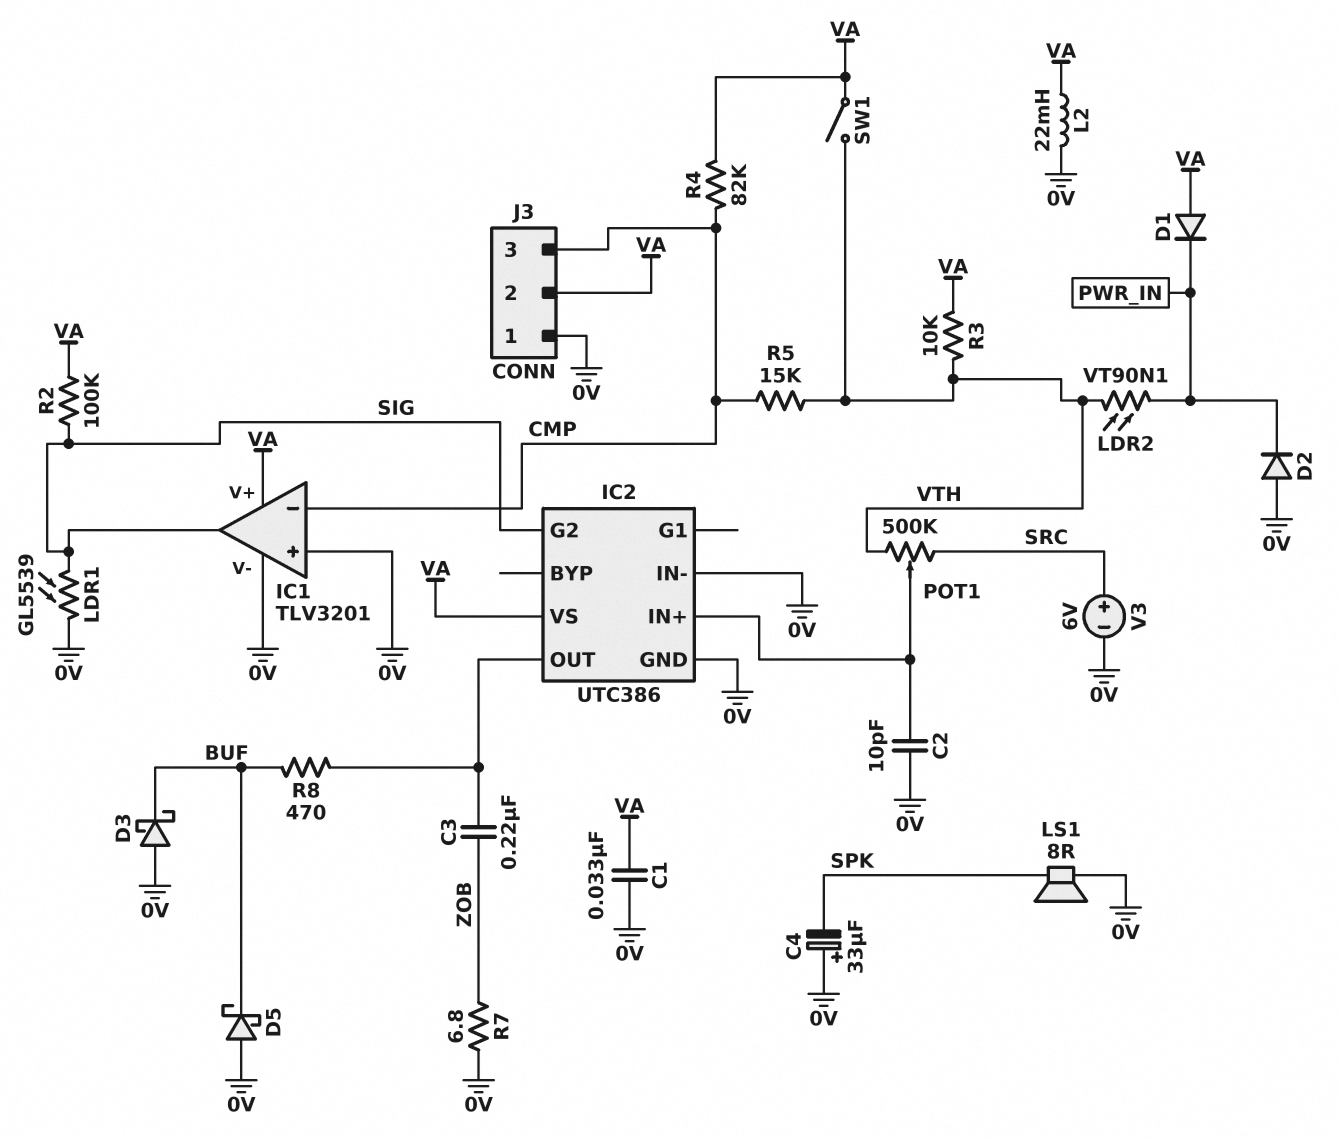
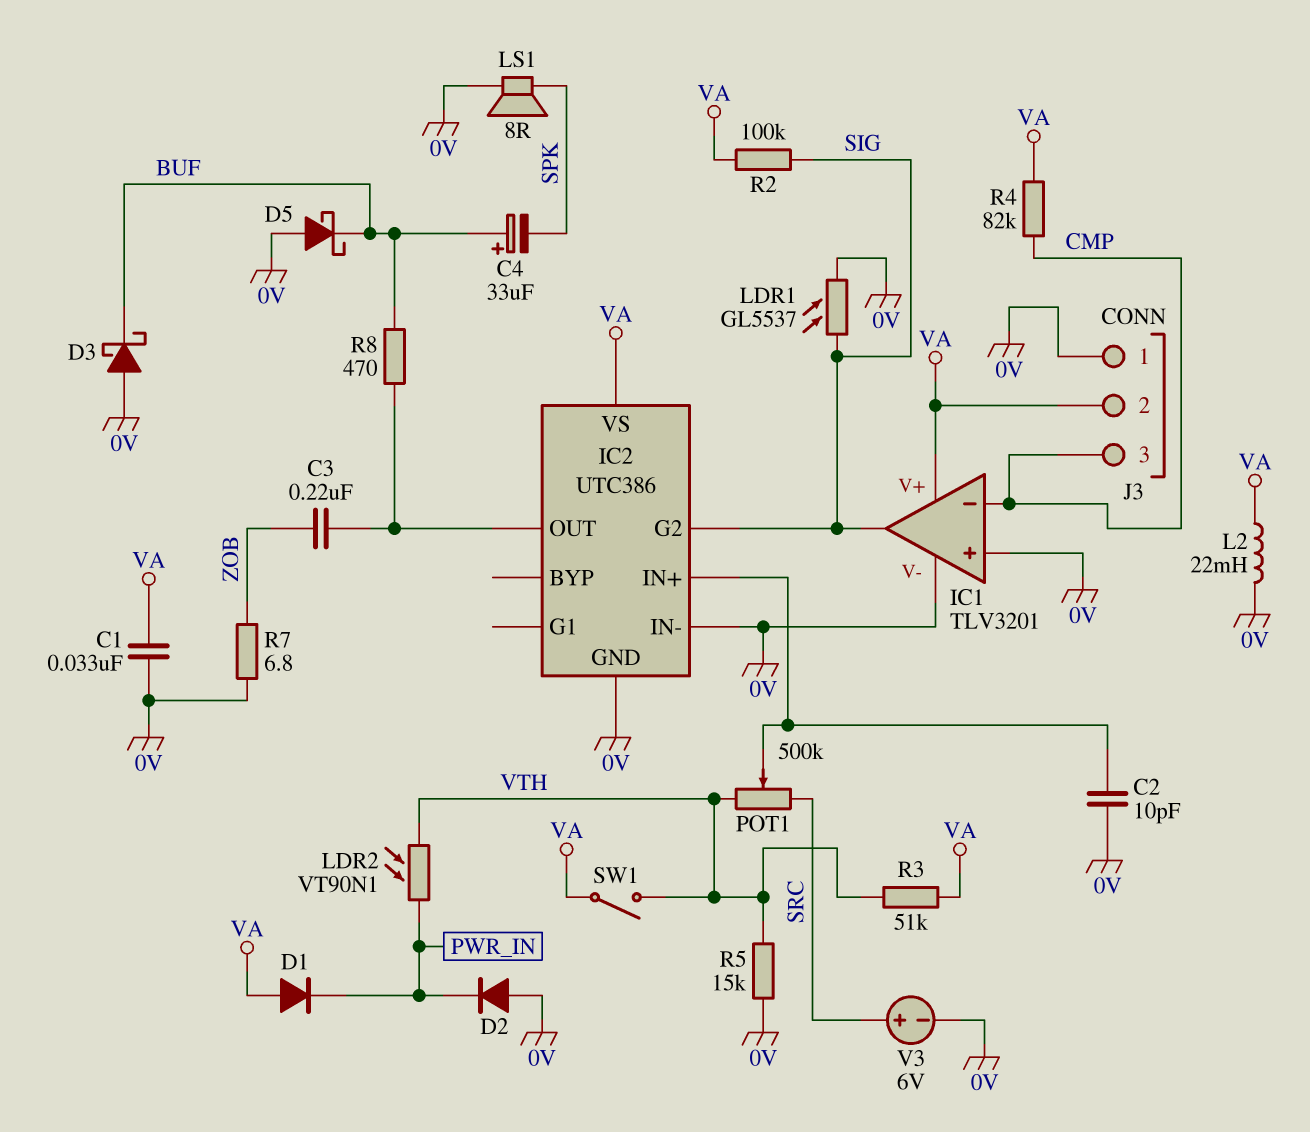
C4: 33uF (plus 0V, minus SPK) -> 33uF (plus BUF, minus SPK)
LDR1: GL5539 (0V, SIG) -> GL5537 (0V, SIG)
R3: 10k (VA, VTH) -> 51k (VA, VTH)
R5: 15k (CMP, VTH) -> 15k (0V, VTH)

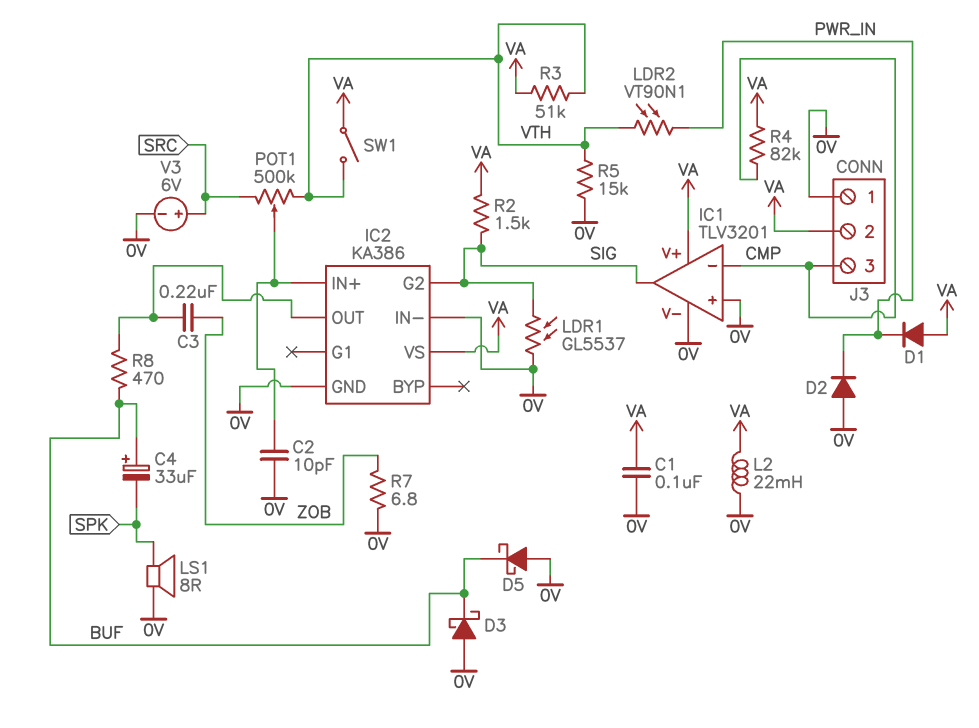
C1: 33nF (0V, VA) -> 100nF (0V, VA)
IC2: UTC386 -> KA386
R2: 100k (SIG, VA) -> 1.5k (SIG, VA)

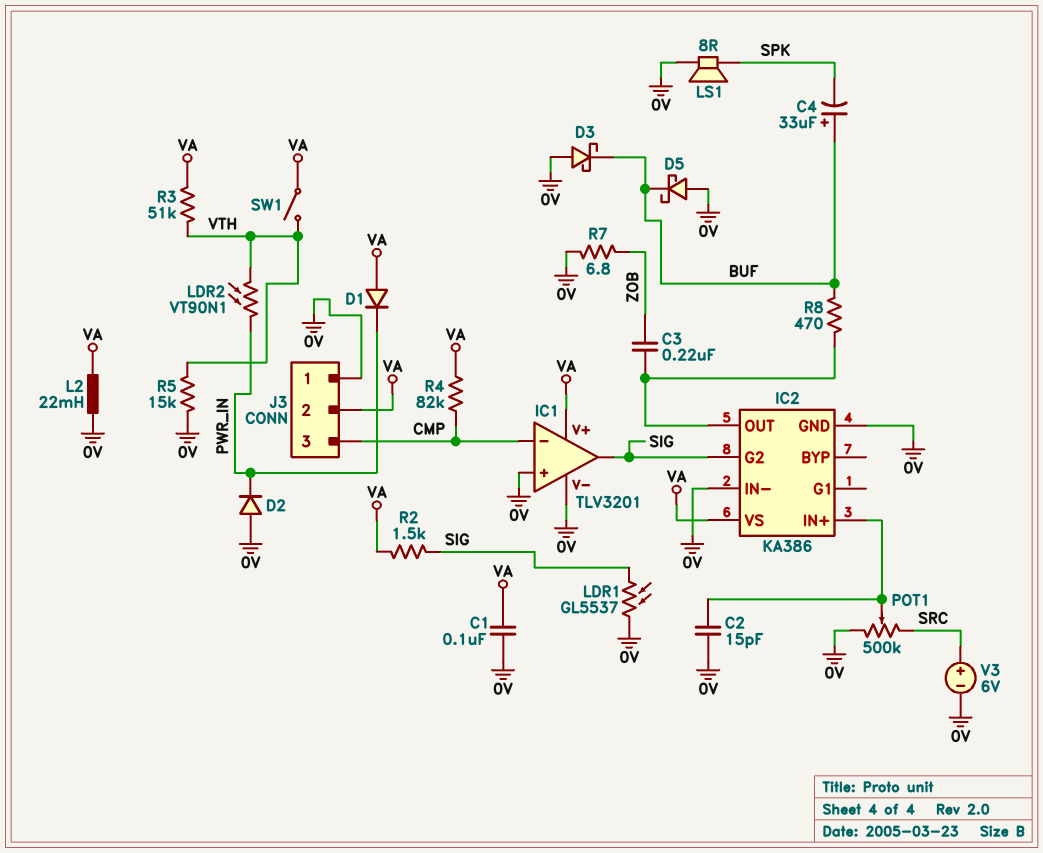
C2: 10pF (0V, IC2/IN+) -> 15pF (0V, IC2/IN+)
POT1: 500k (SRC, VTH, wiper IC2/IN+) -> 500k (0V, SRC, wiper IC2/IN+)

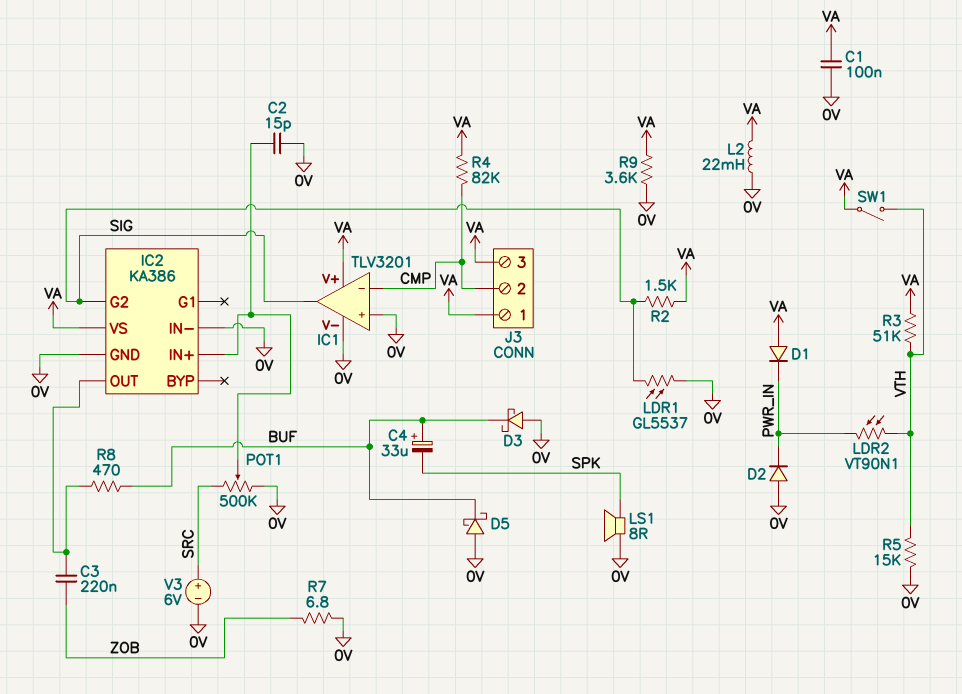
J3 pin 1: 0V -> VA
J3 pin 2: VA -> CMP
J3 pin 3: CMP -> VA
R9: none -> 3.6k (0V, VA)

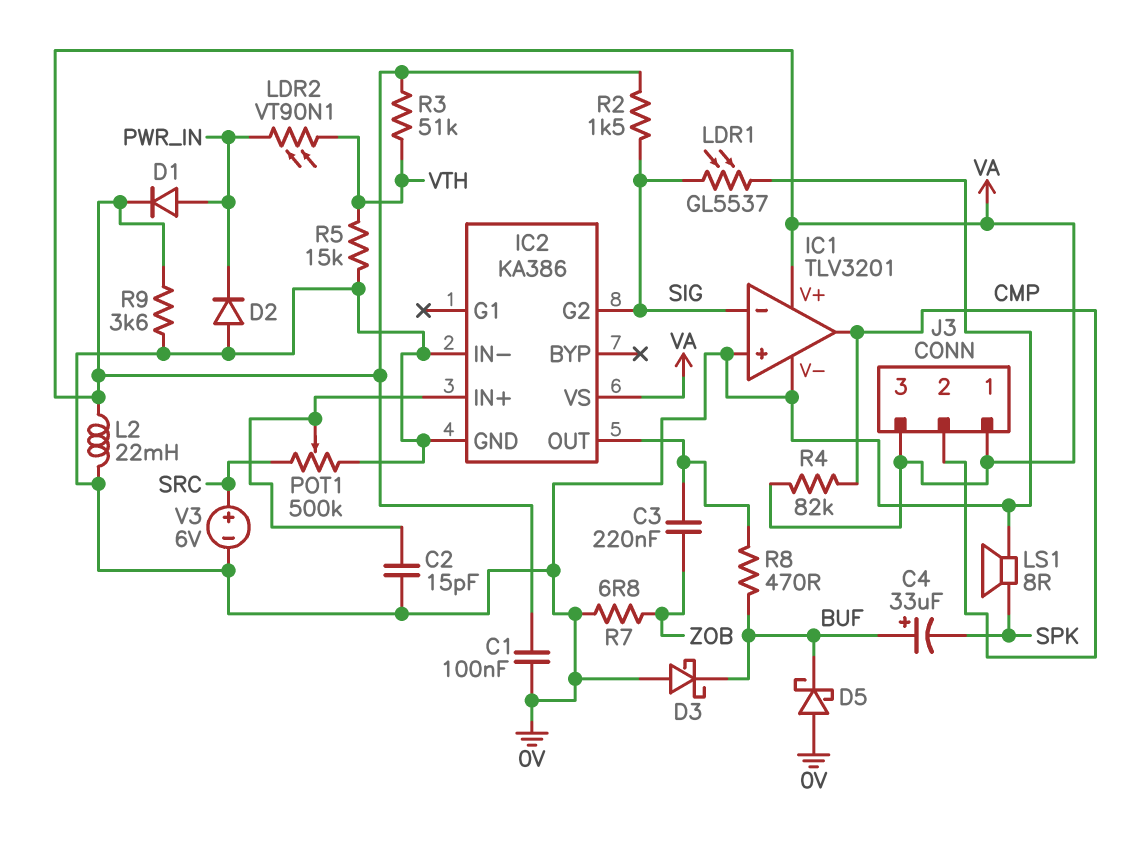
D1: diode (A VA, K PWR_IN) -> diode (A PWR_IN, K VA)
IC1 pin in-: CMP -> SIG
IC1 pin out: SIG -> CMP
SW1: switch (VA, VTH) -> none

